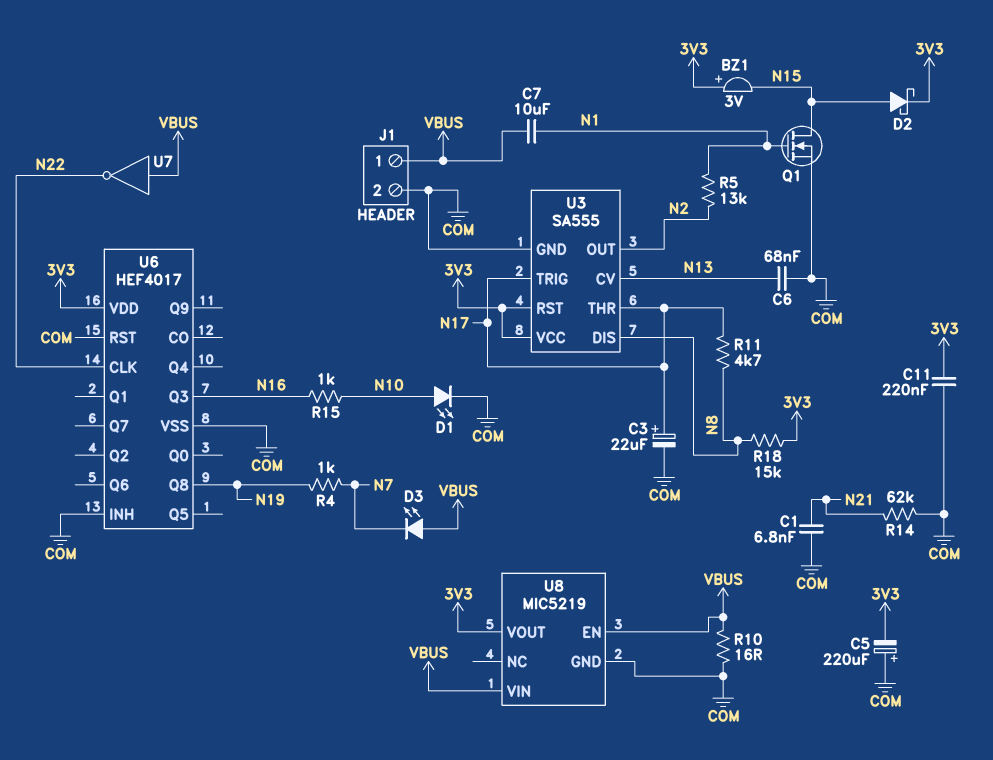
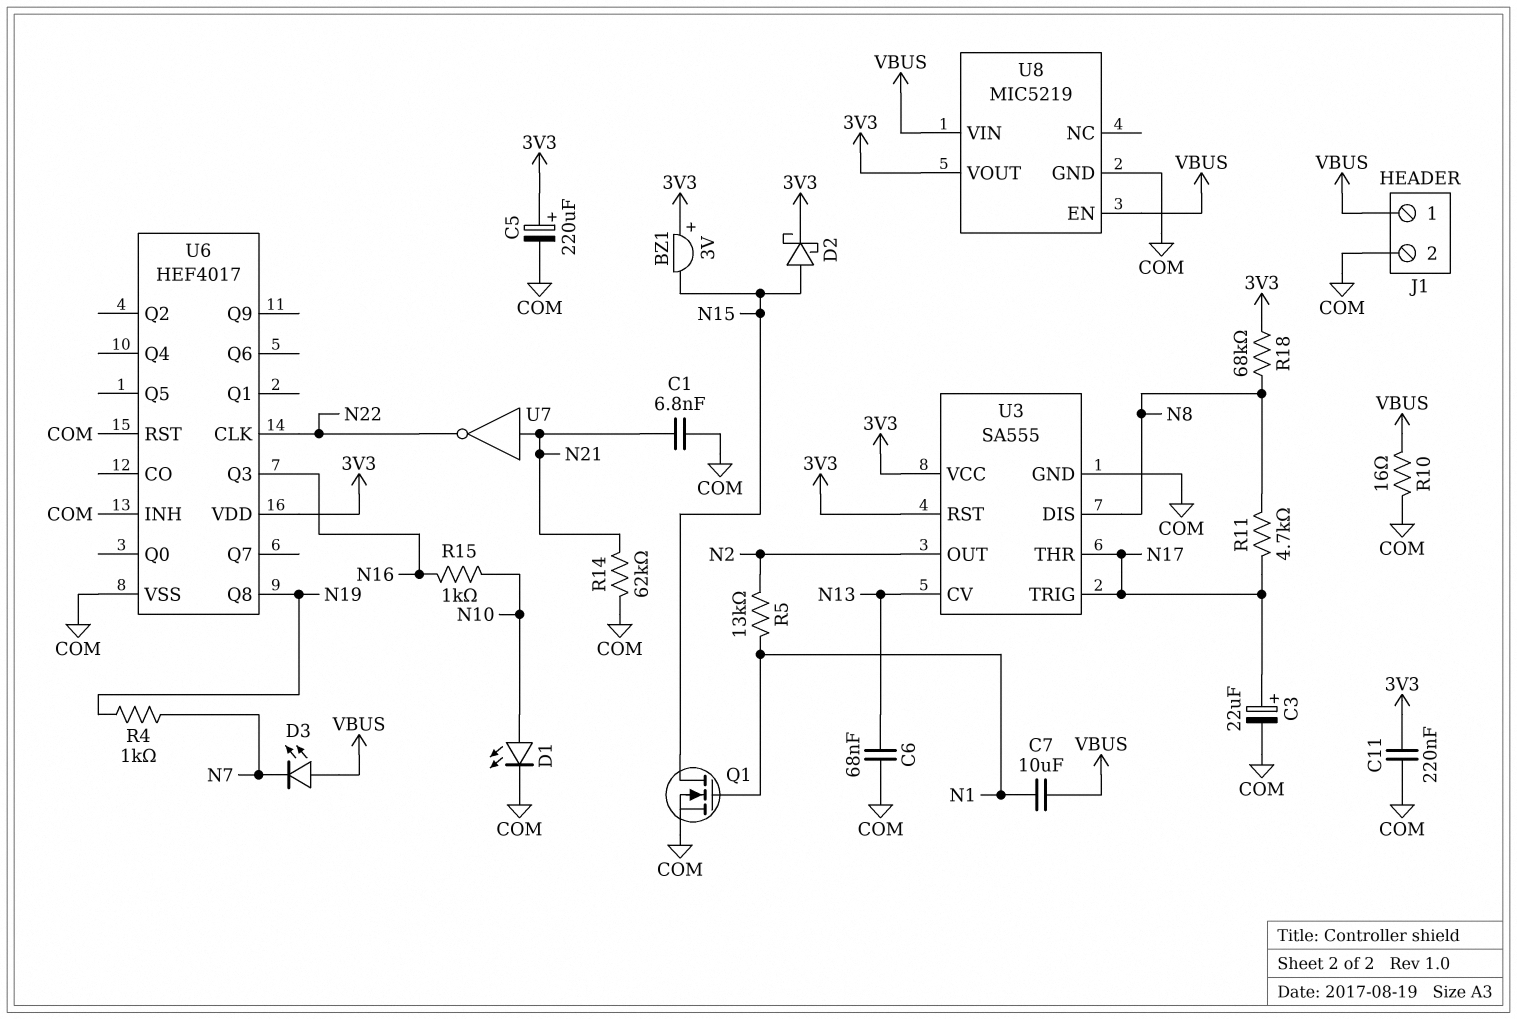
C5: 220uF (plus COM, minus 3V3) -> 220uF (plus 3V3, minus COM)
R18: 15k (3V3, N8) -> 68k (3V3, N8)
U7: NOT (in VBUS, out N22) -> NOT (in N21, out N22)

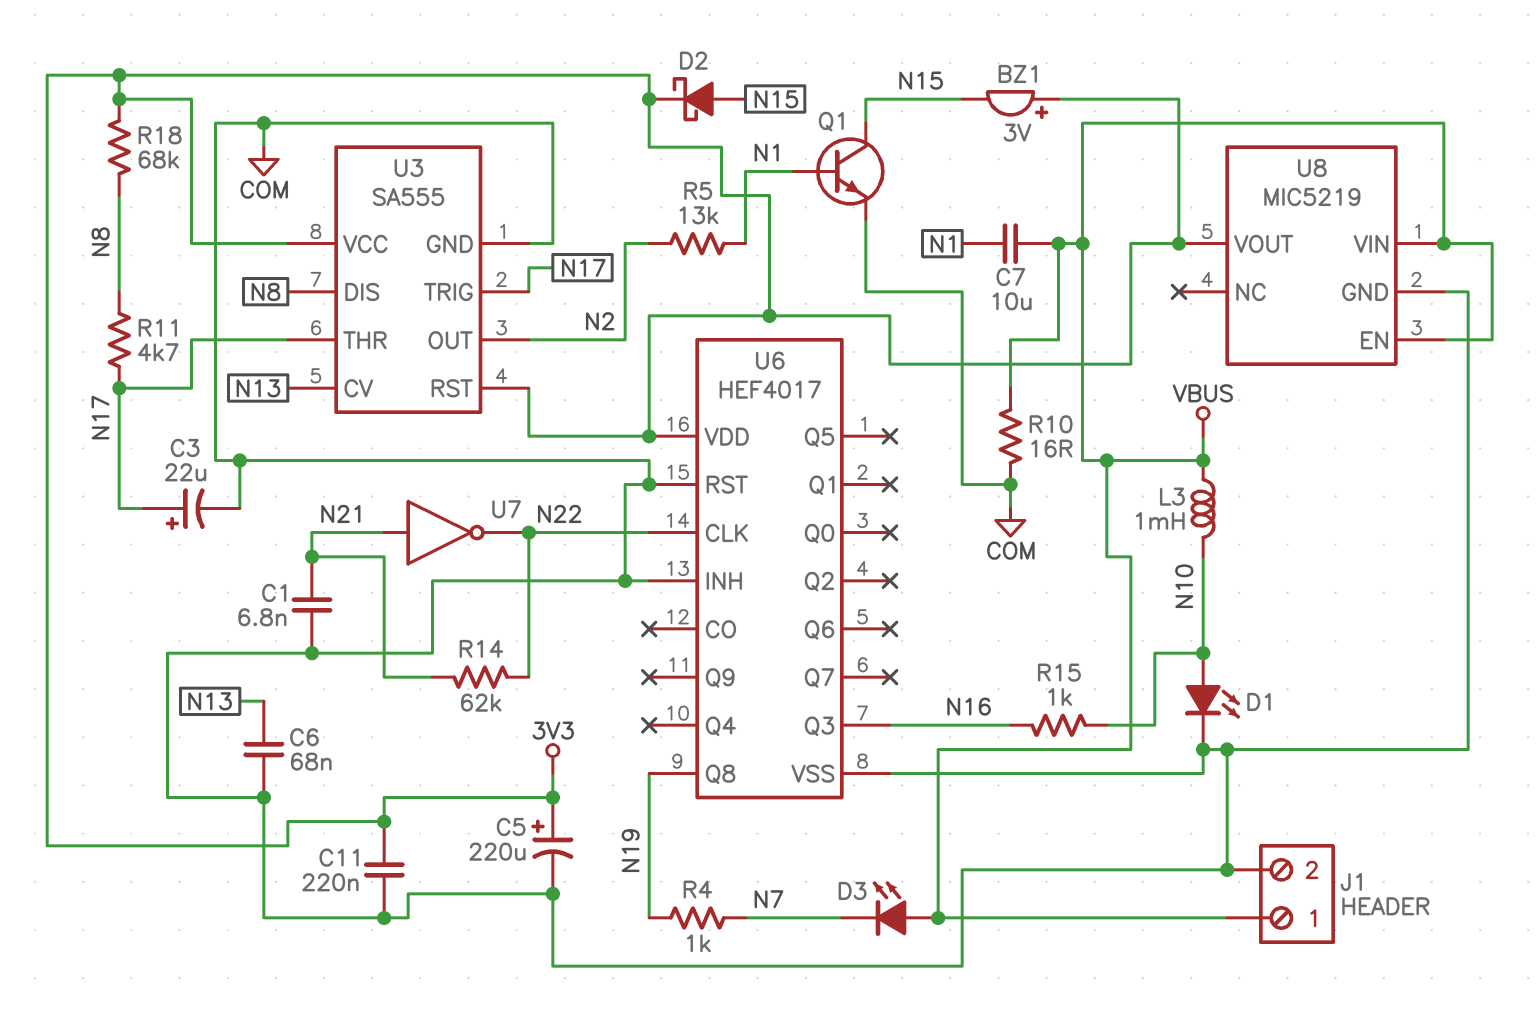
L3: none -> 1mH (N10, VBUS)
Q1: NMOS (G N1, D N15, S COM) -> NPN (B N1, C N15, E COM)
R14: 62k (COM, N21) -> 62k (N21, N22)

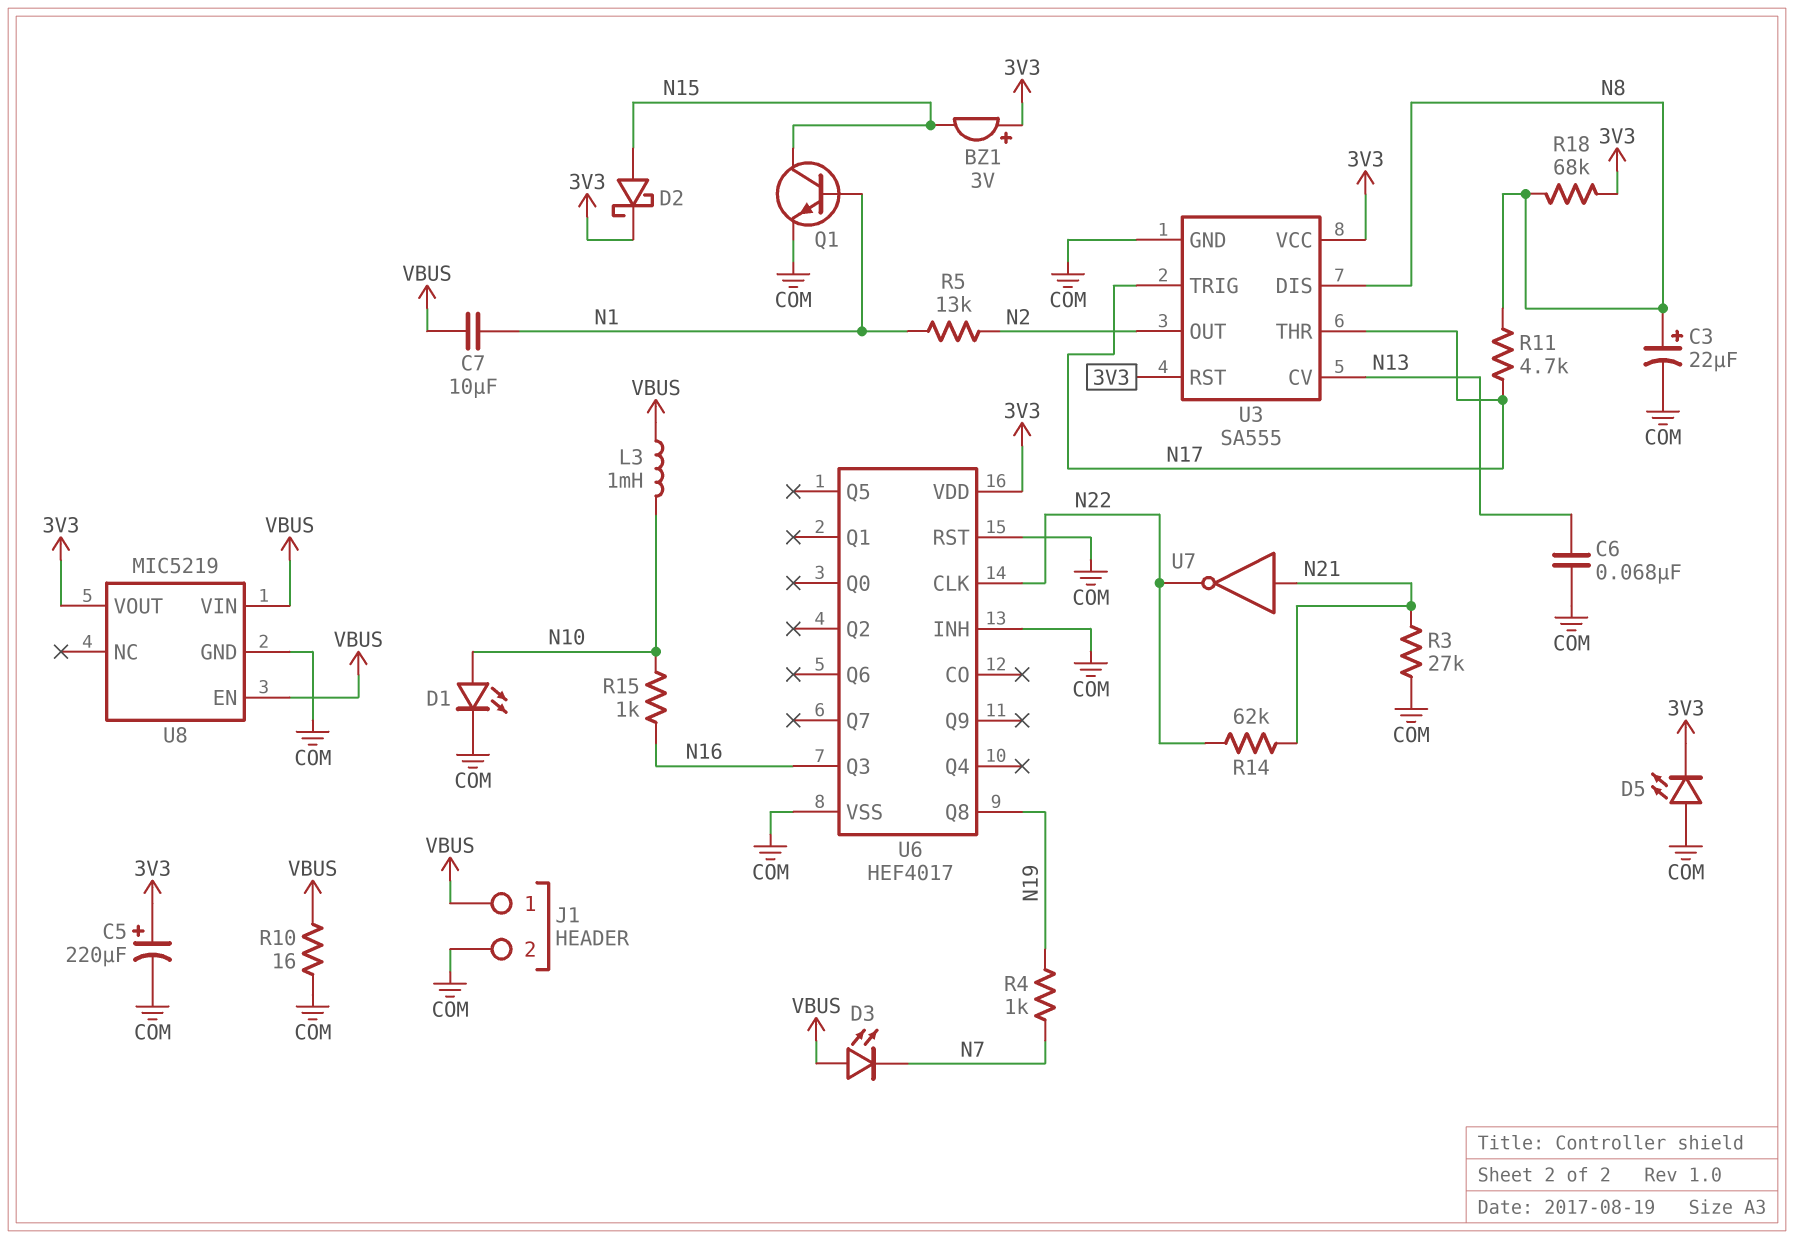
C1: 6.8nF (COM, N21) -> none
C3: 22uF (plus N17, minus COM) -> 22uF (plus N8, minus COM)
C11: 220nF (3V3, COM) -> none
D5: none -> LED (A COM, K 3V3)
R3: none -> 27k (COM, N21)

